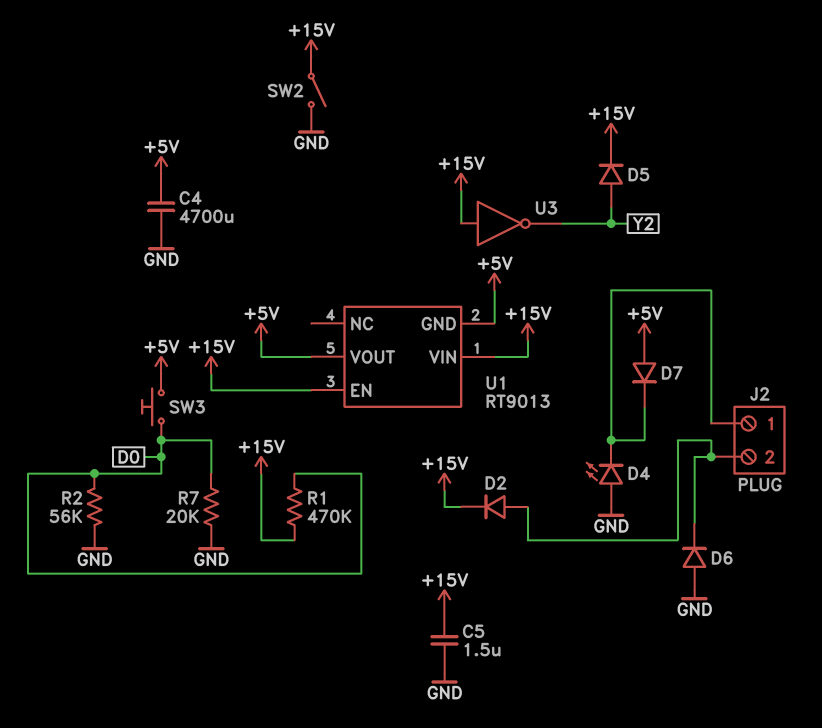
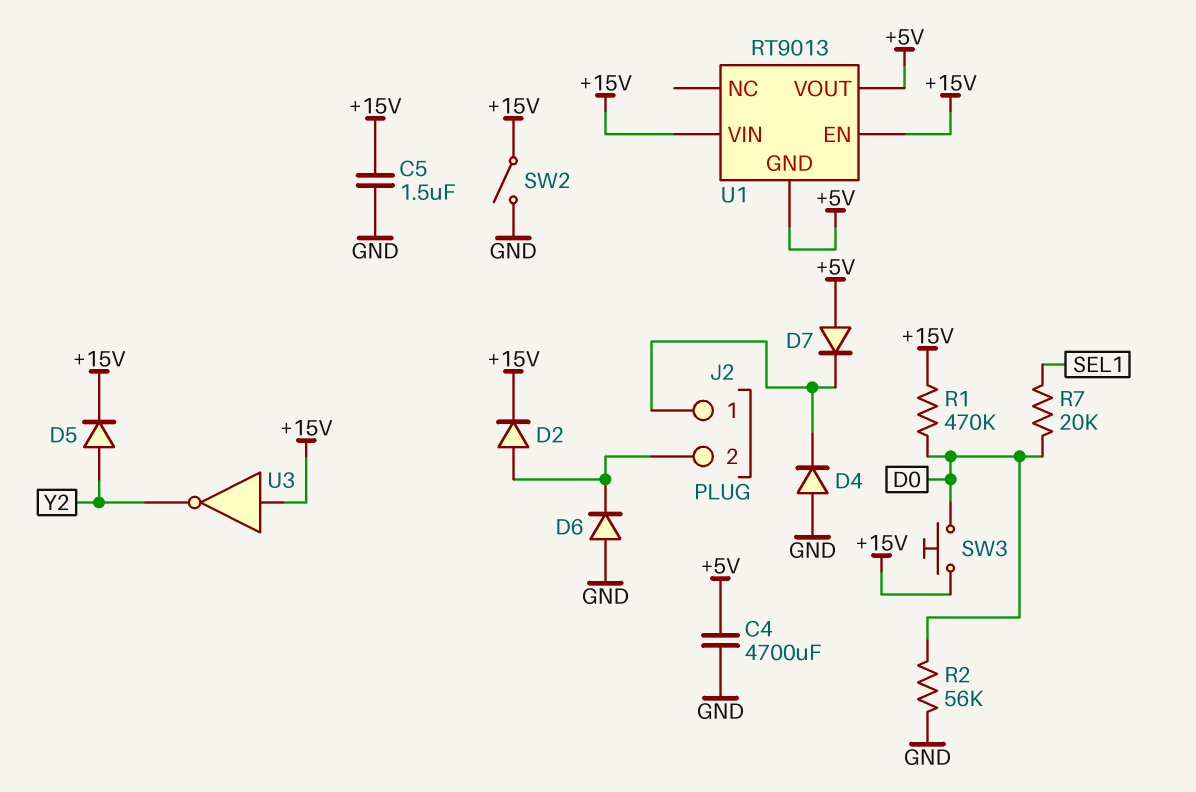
D4: LED (A GND, K J2/1) -> diode (A GND, K J2/1)
R7: 20k (D0, GND) -> 20k (D0, SEL1)
SW3: button (+5V, D0) -> button (+15V, D0)

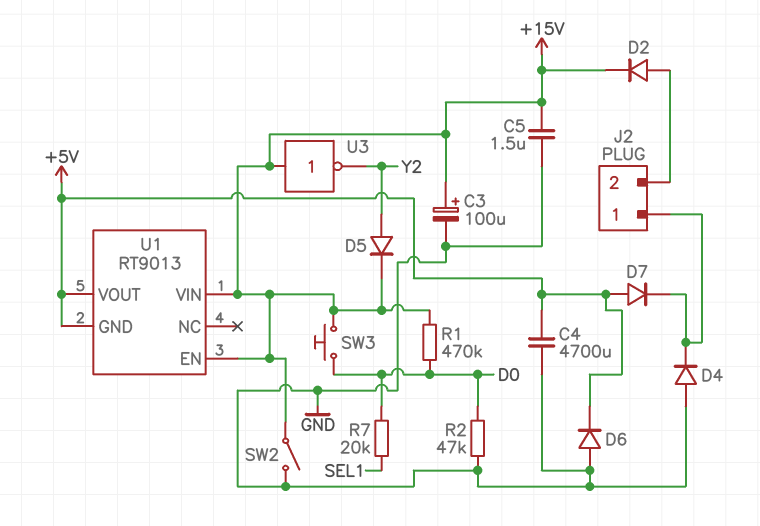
C3: none -> 100uF (plus +15V, minus GND)
D6: diode (A GND, K J2/2) -> diode (A GND, K +5V)
R2: 56k (D0, GND) -> 47k (D0, GND)

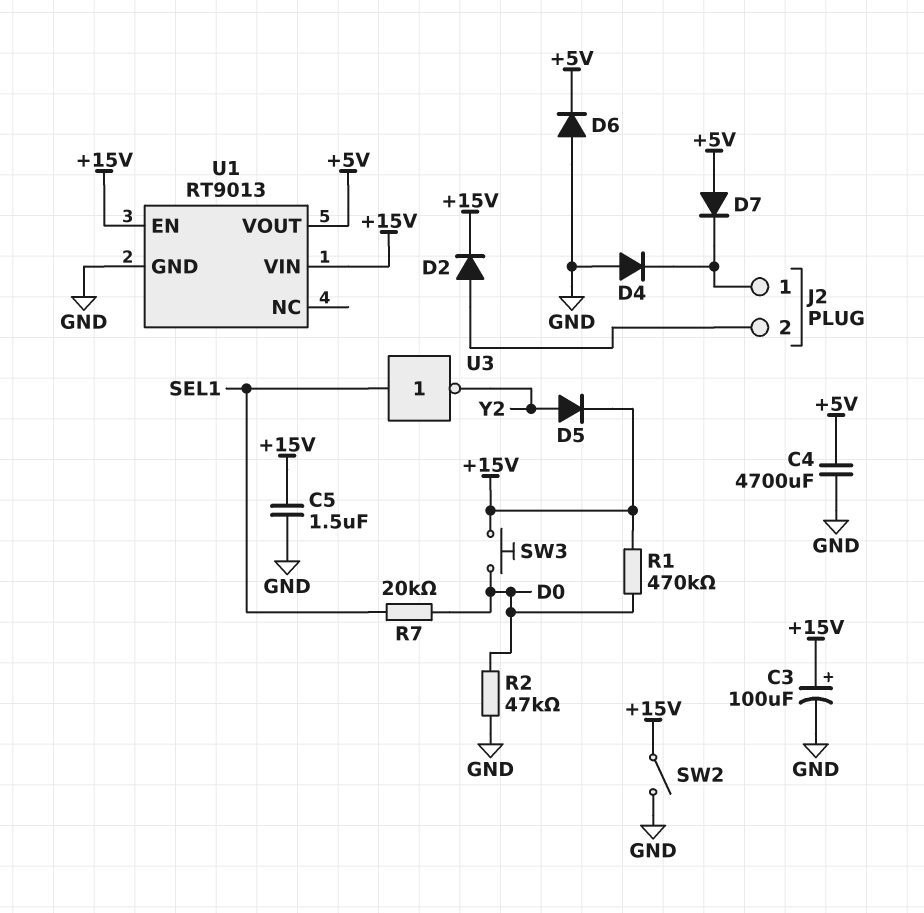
U1 pin GND: +5V -> GND
U3: NOT (in +15V, out Y2) -> NOT (in SEL1, out Y2)

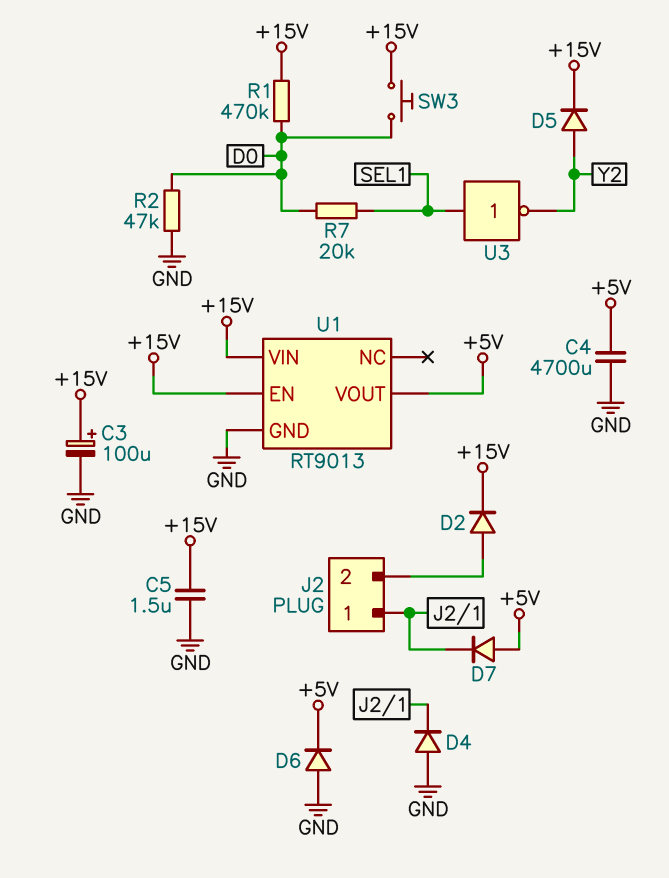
SW2: switch (+15V, GND) -> none

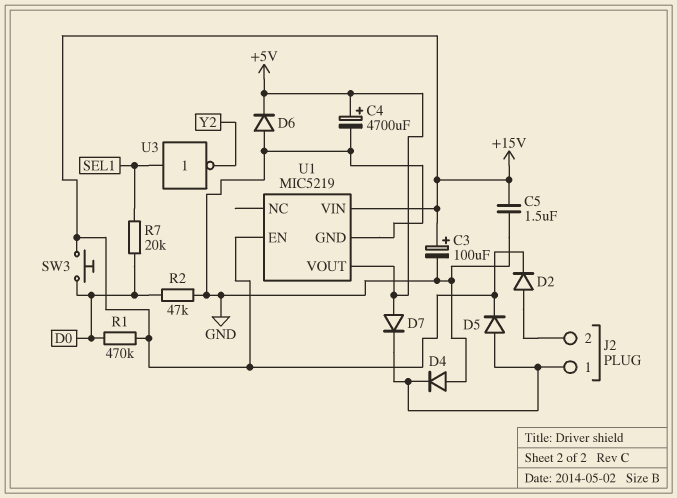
C4: 4700uF (+5V, GND) -> 4700uF (plus +5V, minus GND)
D5: diode (A Y2, K +15V) -> diode (A J2/1, K +15V)
U1: RT9013 -> MIC5219

